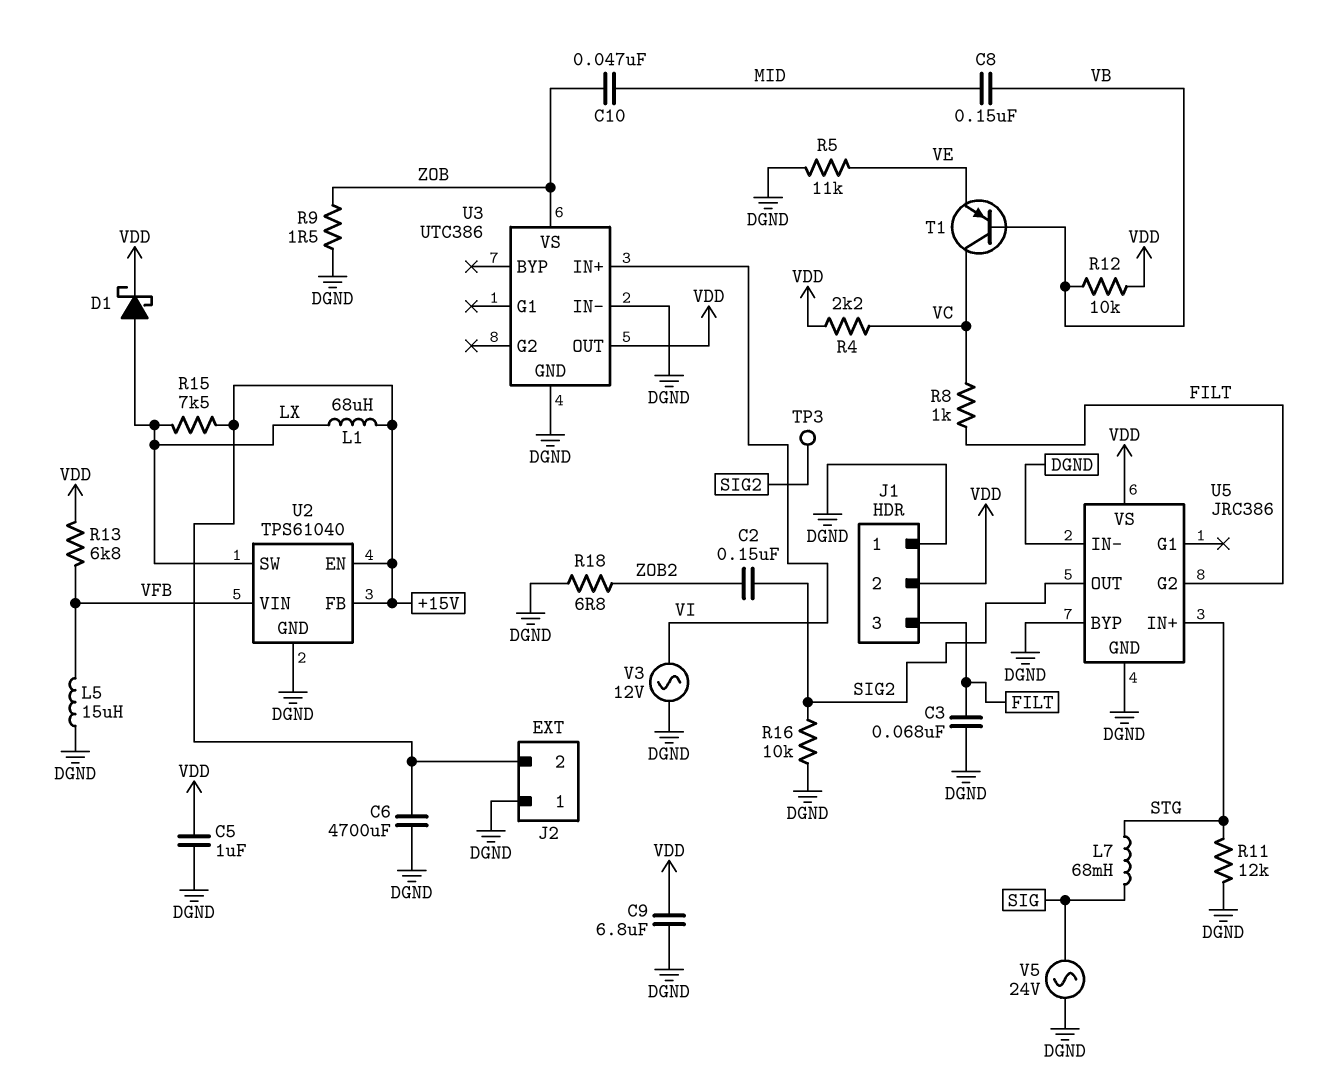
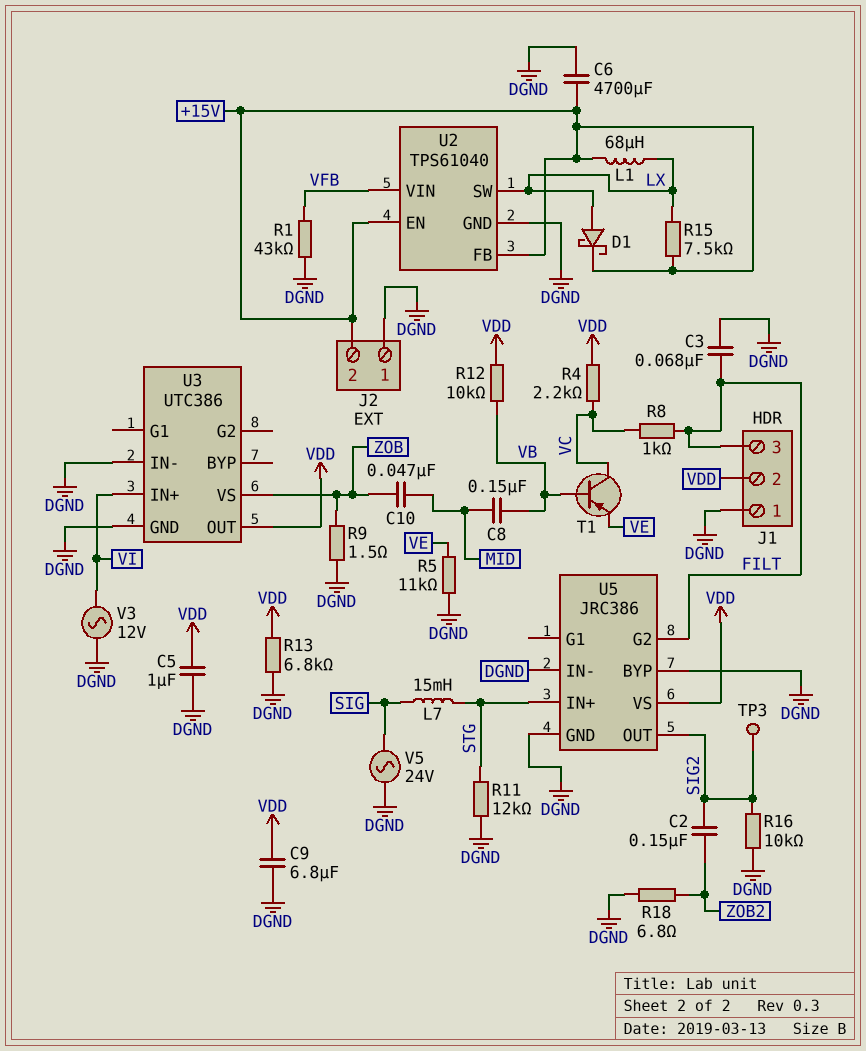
D1: schottky (A LX, K VDD) -> schottky (A LX, K +15V)
L5: 15uH (DGND, VFB) -> none
L7: 68mH (SIG, STG) -> 15mH (SIG, STG)
R1: none -> 43k (DGND, VFB)
R13: 6.8k (VDD, VFB) -> 6.8k (DGND, VDD)

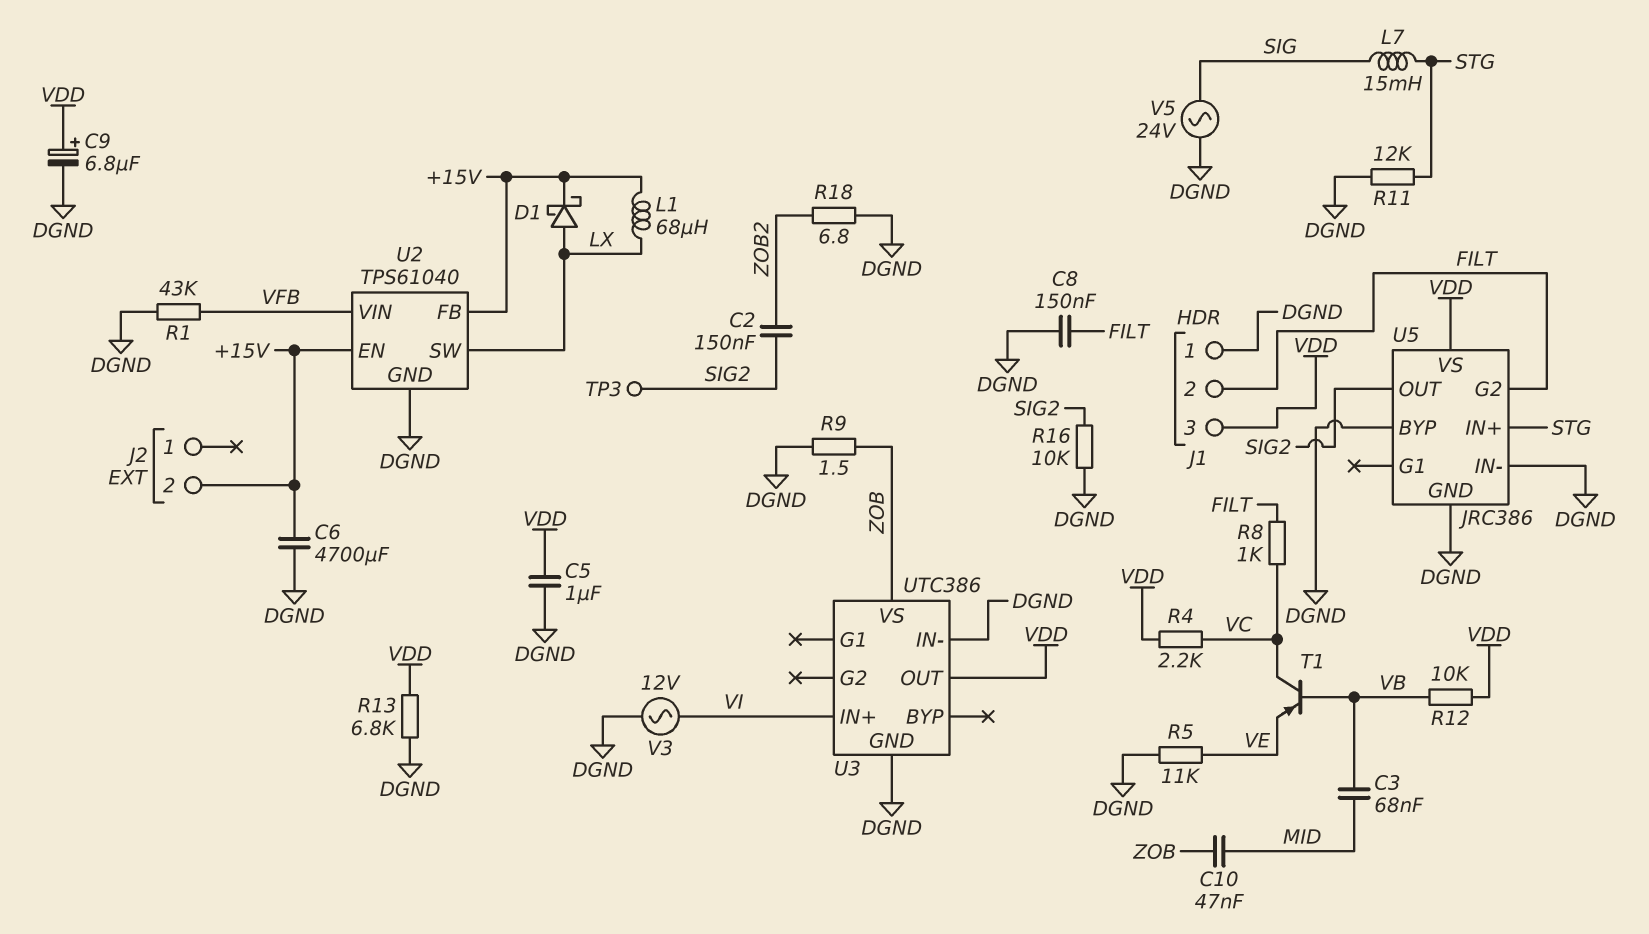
C3: 68nF (DGND, FILT) -> 68nF (MID, VB)
C8: 150nF (MID, VB) -> 150nF (DGND, FILT)
C9: 6.8uF (DGND, VDD) -> 6.8uF (plus VDD, minus DGND)
J1 pin 2: VDD -> FILT
J1 pin 3: FILT -> VDD
J2 pin 1: DGND -> none
R15: 7.5k (+15V, LX) -> none

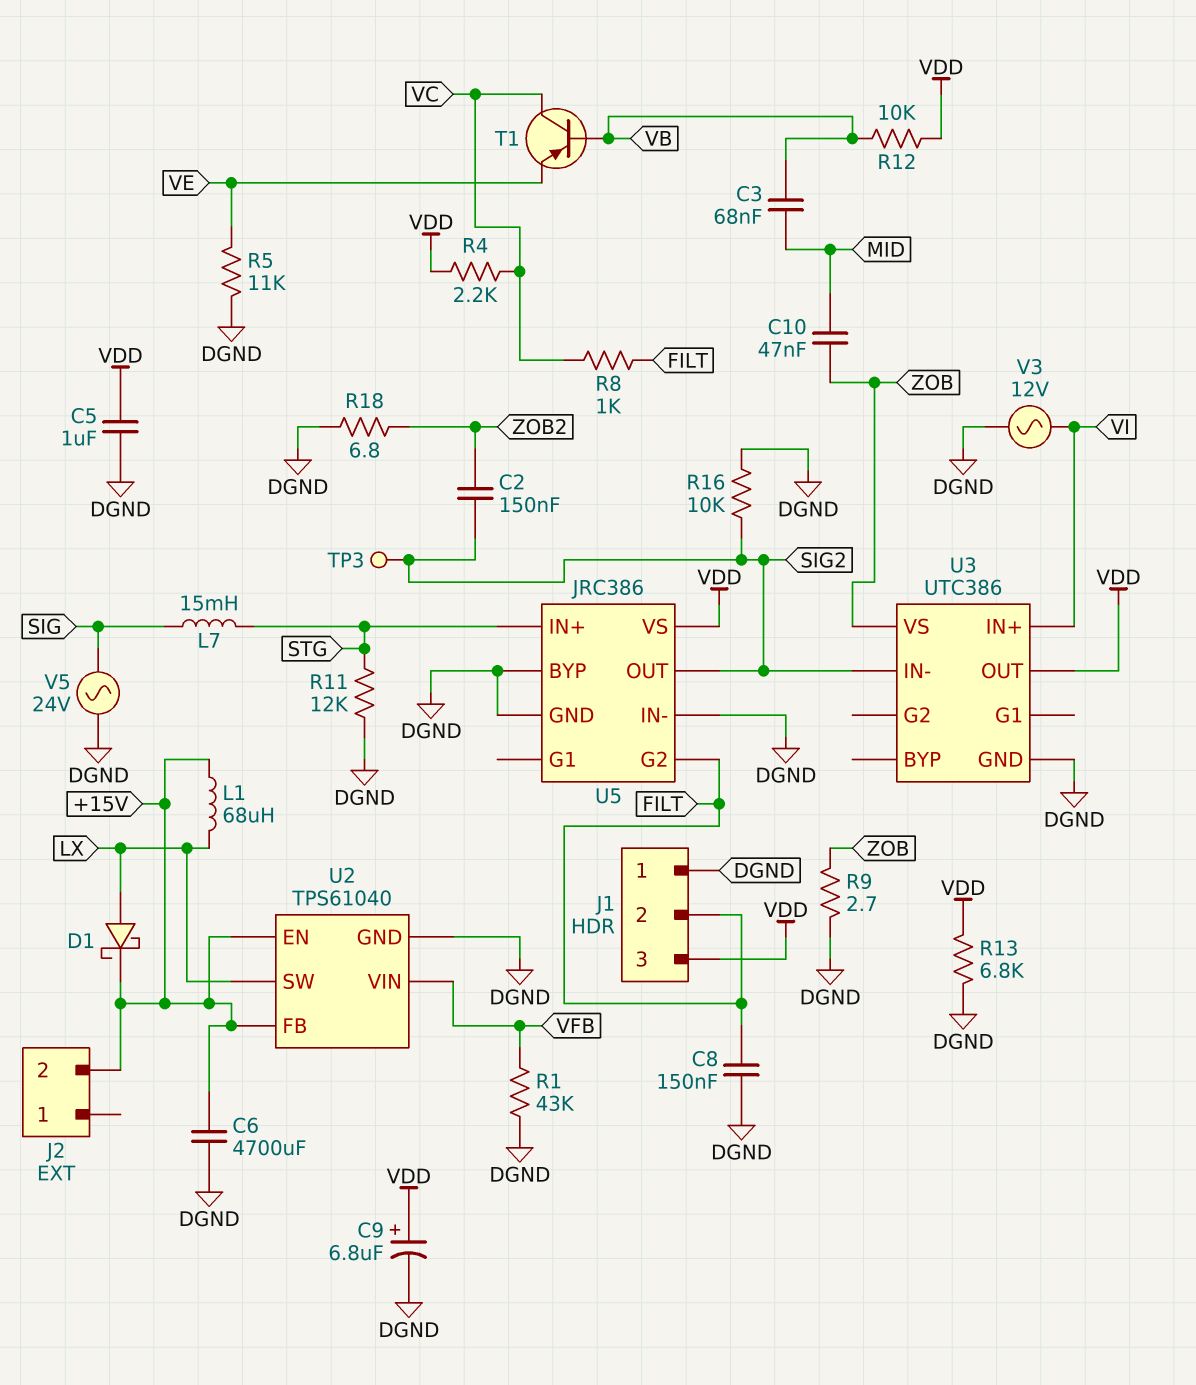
R9: 1.5 (DGND, ZOB) -> 2.7 (DGND, ZOB)
U3 pin IN-: DGND -> SIG2

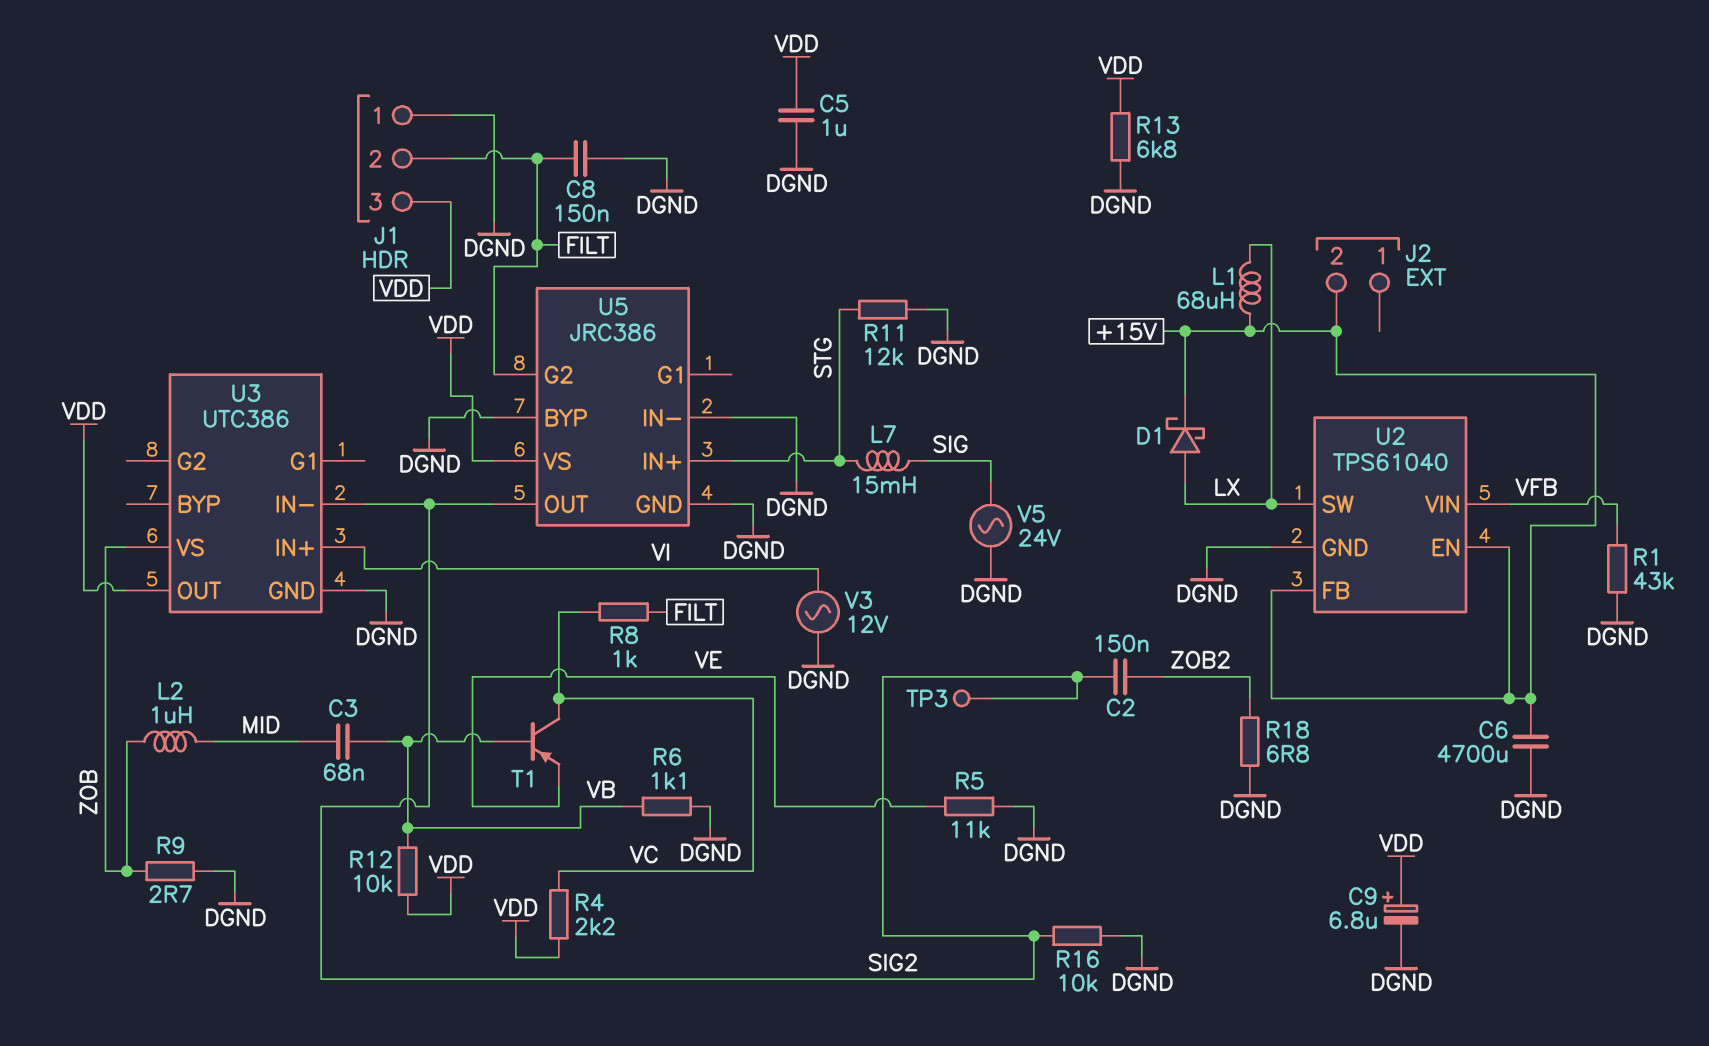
C10: 47nF (MID, ZOB) -> none
L2: none -> 1uH (MID, ZOB)
R6: none -> 1.1k (DGND, VB)

